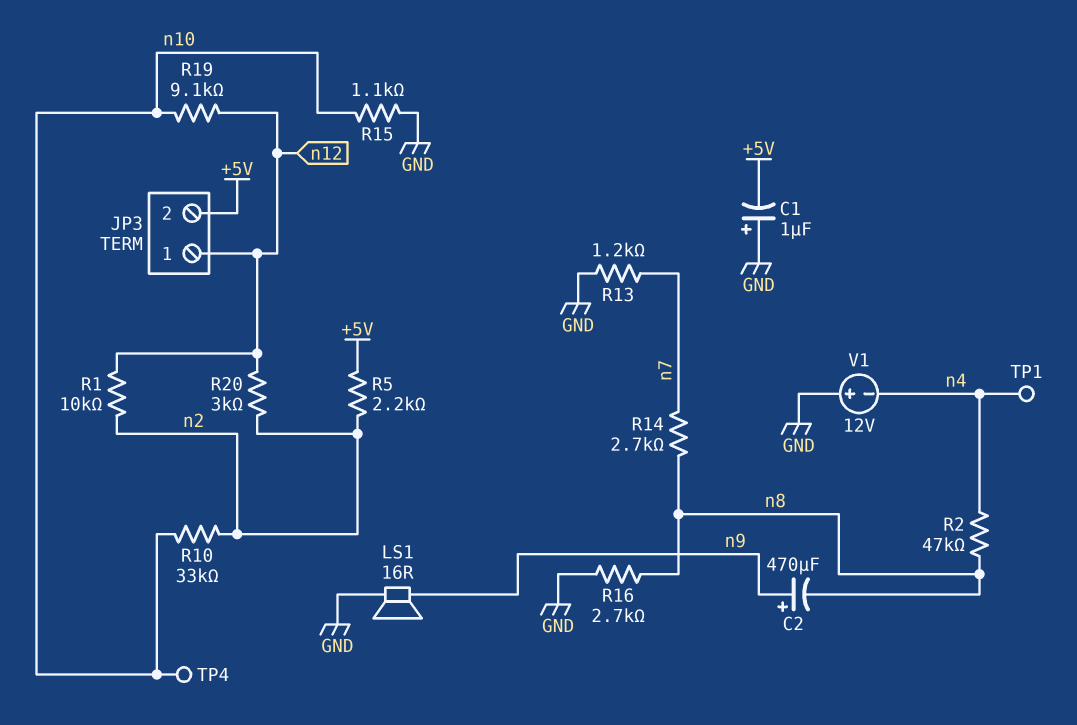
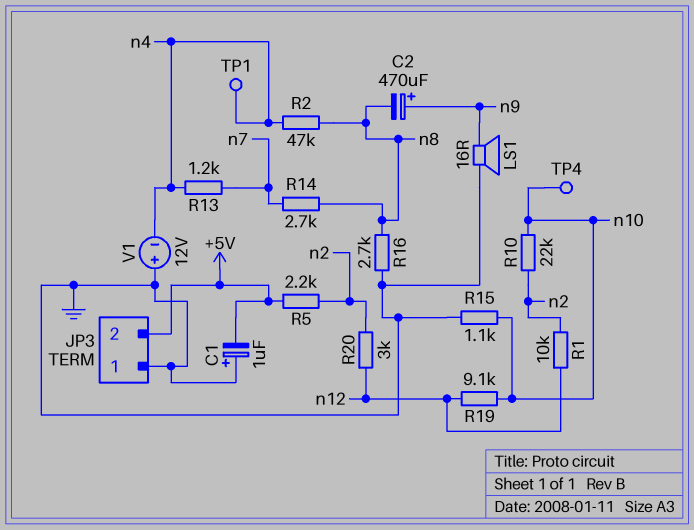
JP3 pin 1: n12 -> GND
R10: 33k (n2, n10) -> 22k (n2, n10)
R13: 1.2k (GND, n7) -> 1.2k (n4, n7)

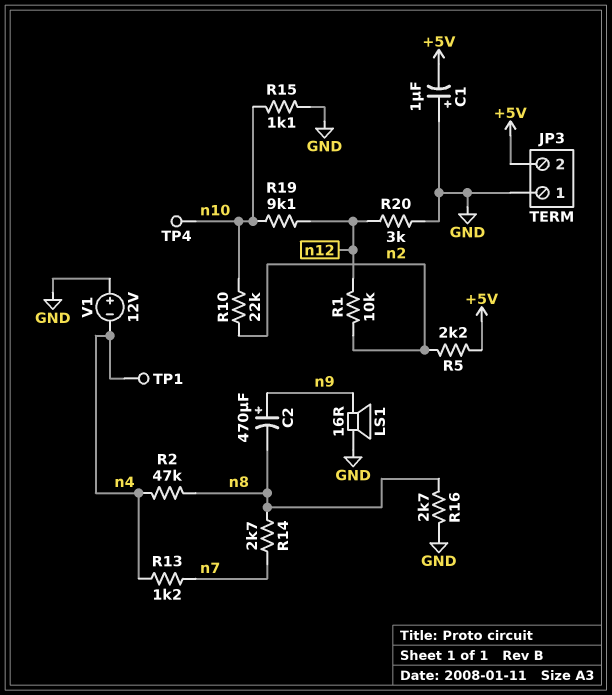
R20: 3k (n2, n12) -> 3k (GND, n12)

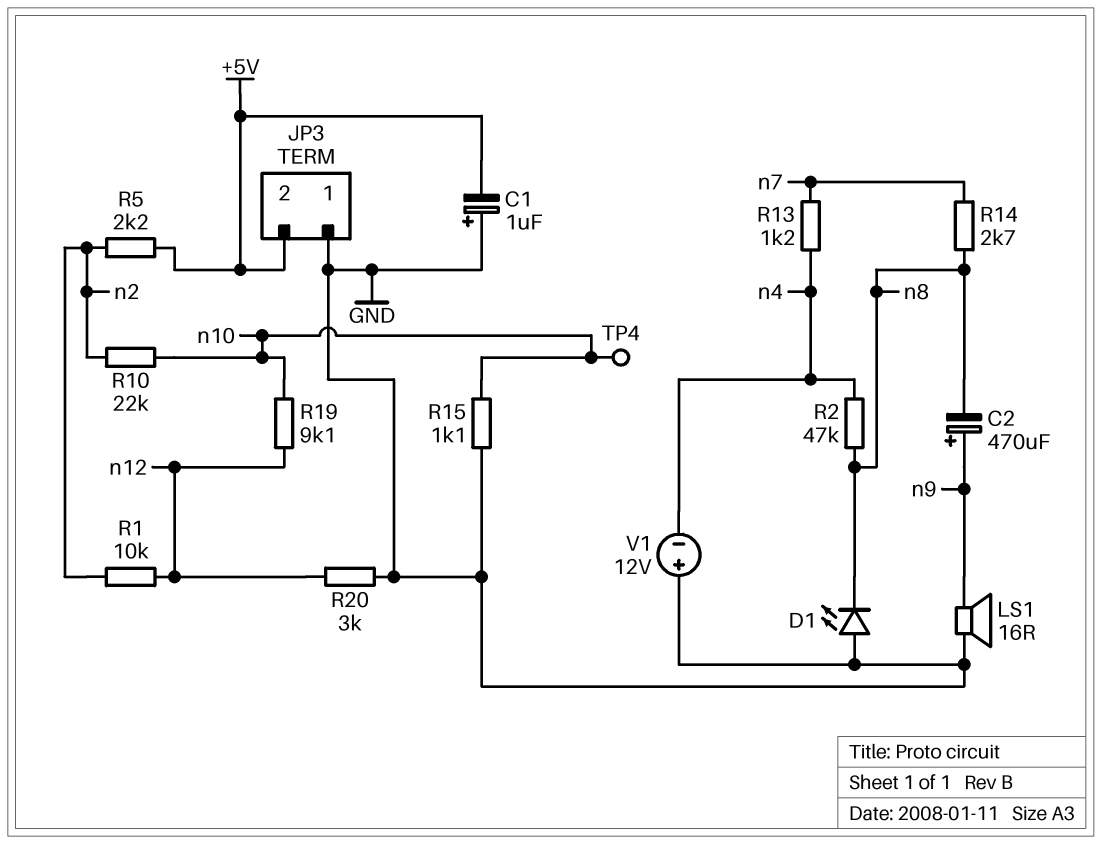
D1: none -> LED (A GND, K n8)
R16: 2.7k (GND, n8) -> none
TP1: test point (n4) -> none

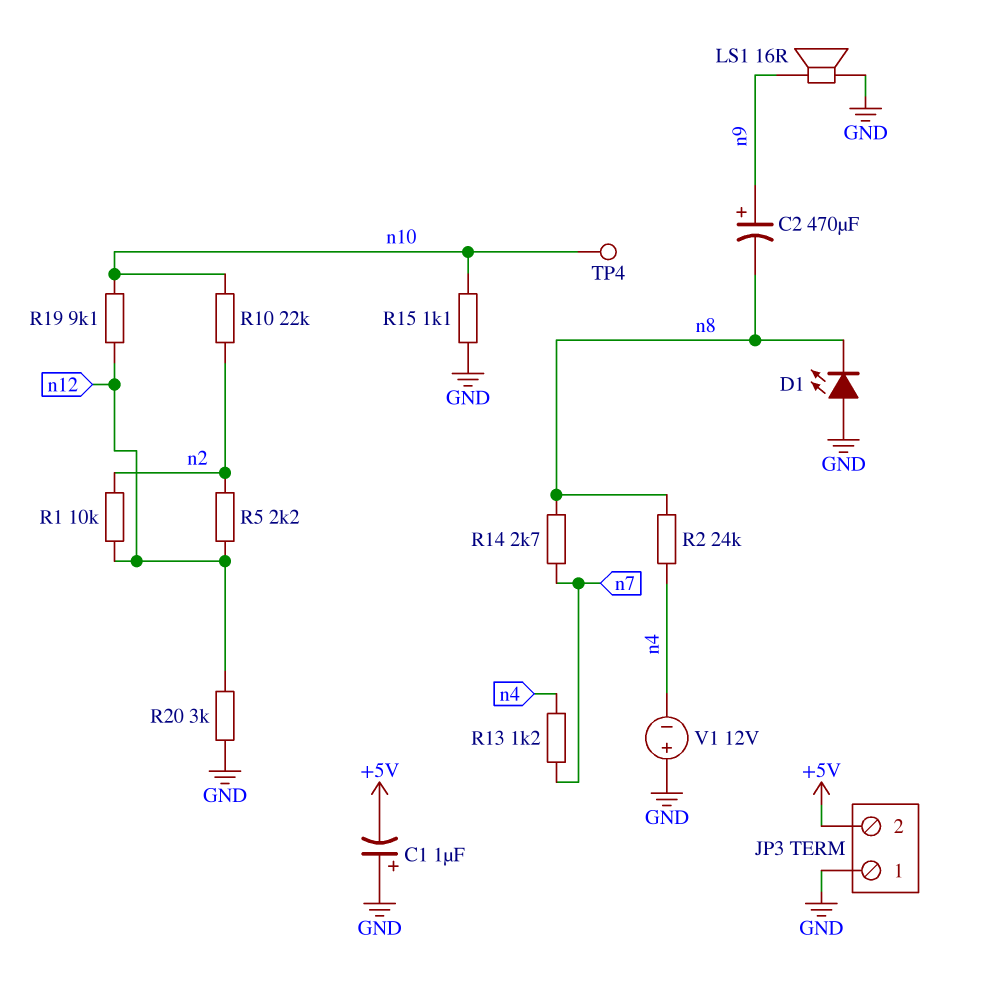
R2: 47k (n4, n8) -> 24k (n4, n8)
R5: 2.2k (+5V, n2) -> 2.2k (n2, n12)

